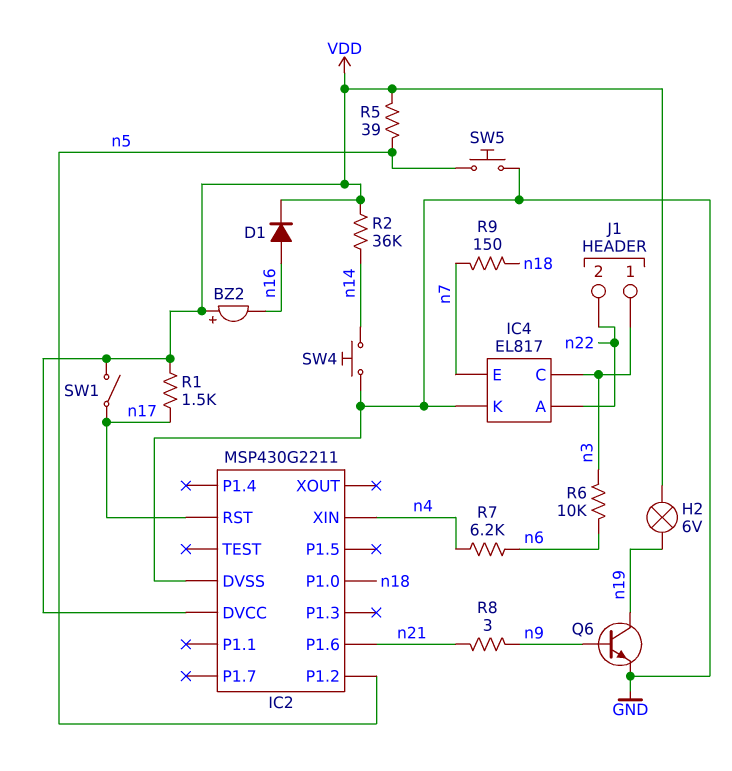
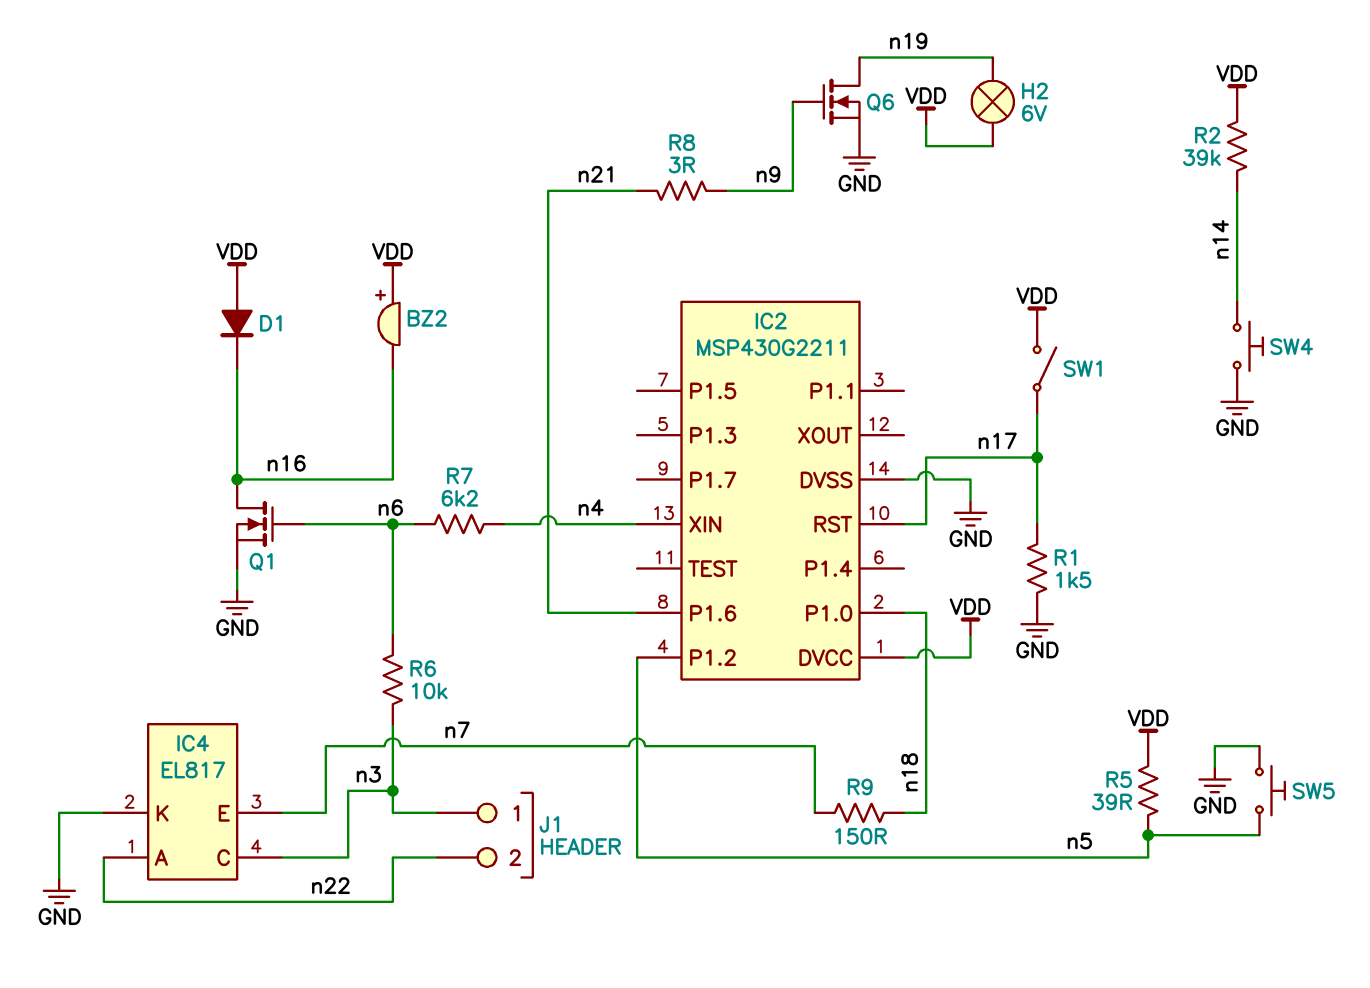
D1: diode (A n16, K VDD) -> diode (A VDD, K n16)
Q1: none -> NMOS (G n6, D n16, S GND)
Q6: NPN (B n9, C n19, E GND) -> NMOS (G n9, D n19, S GND)
R1: 1.5k (VDD, n17) -> 1.5k (GND, n17)
R2: 36k (VDD, n14) -> 39k (VDD, n14)

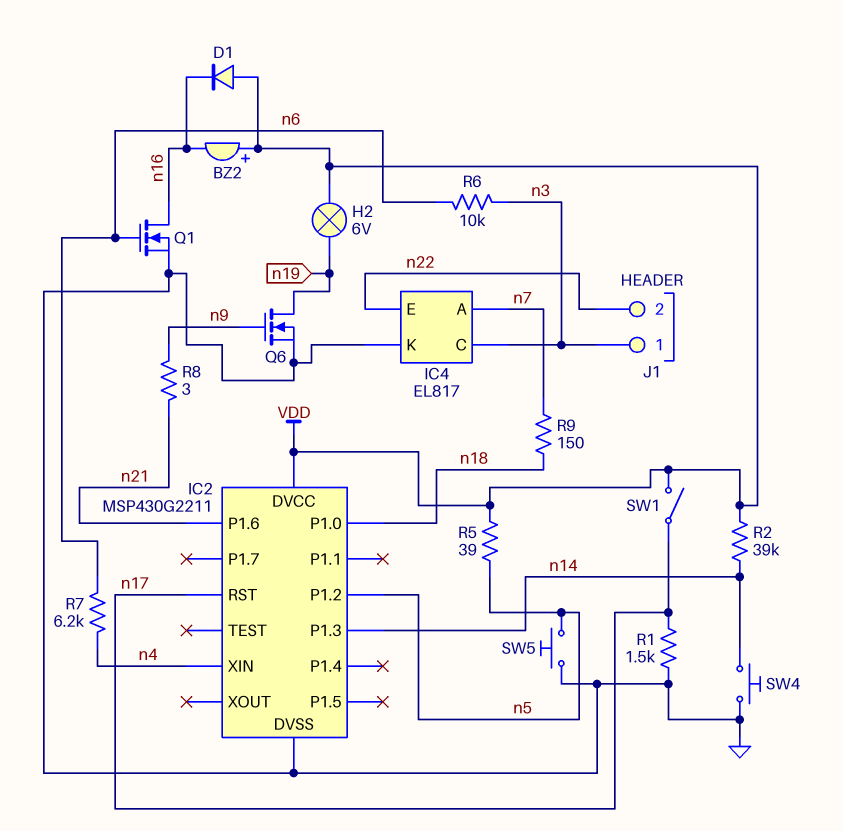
IC2 pin P1.3: none -> n14
IC4 pin A: n22 -> n7
IC4 pin E: n7 -> n22

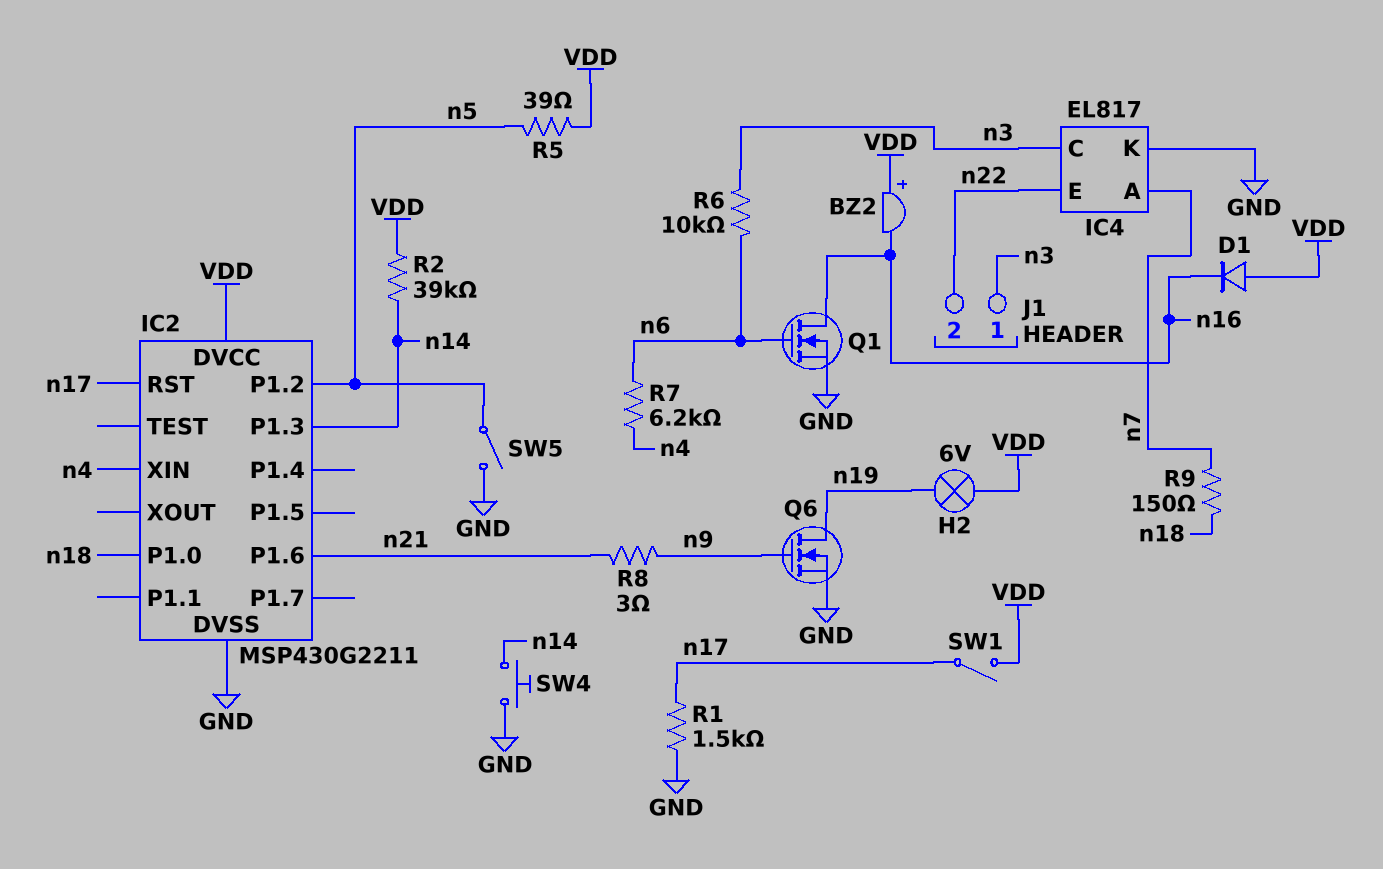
SW5: button (GND, n5) -> switch (GND, n5)

